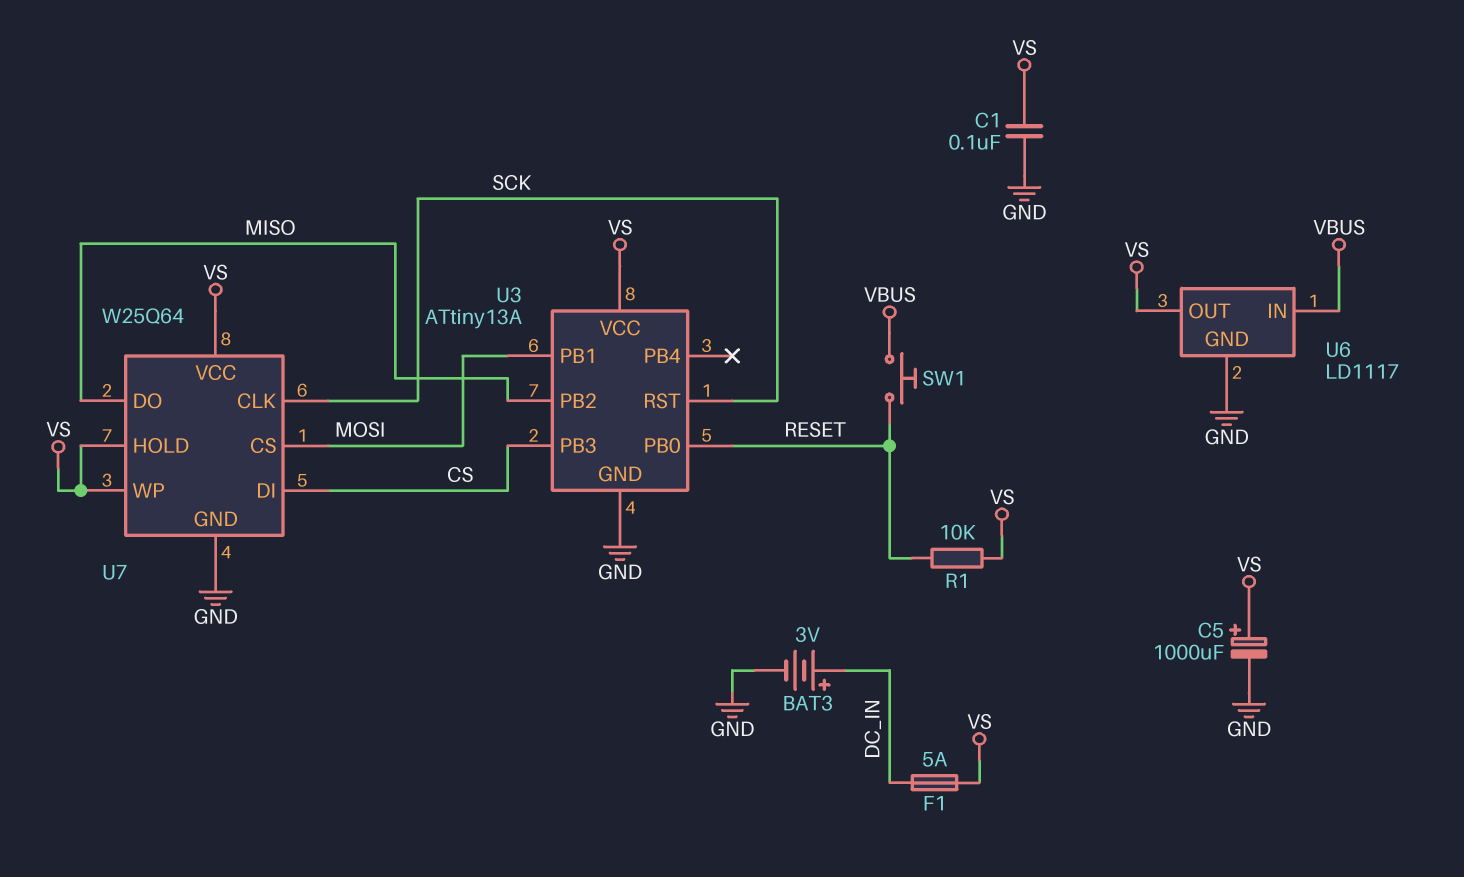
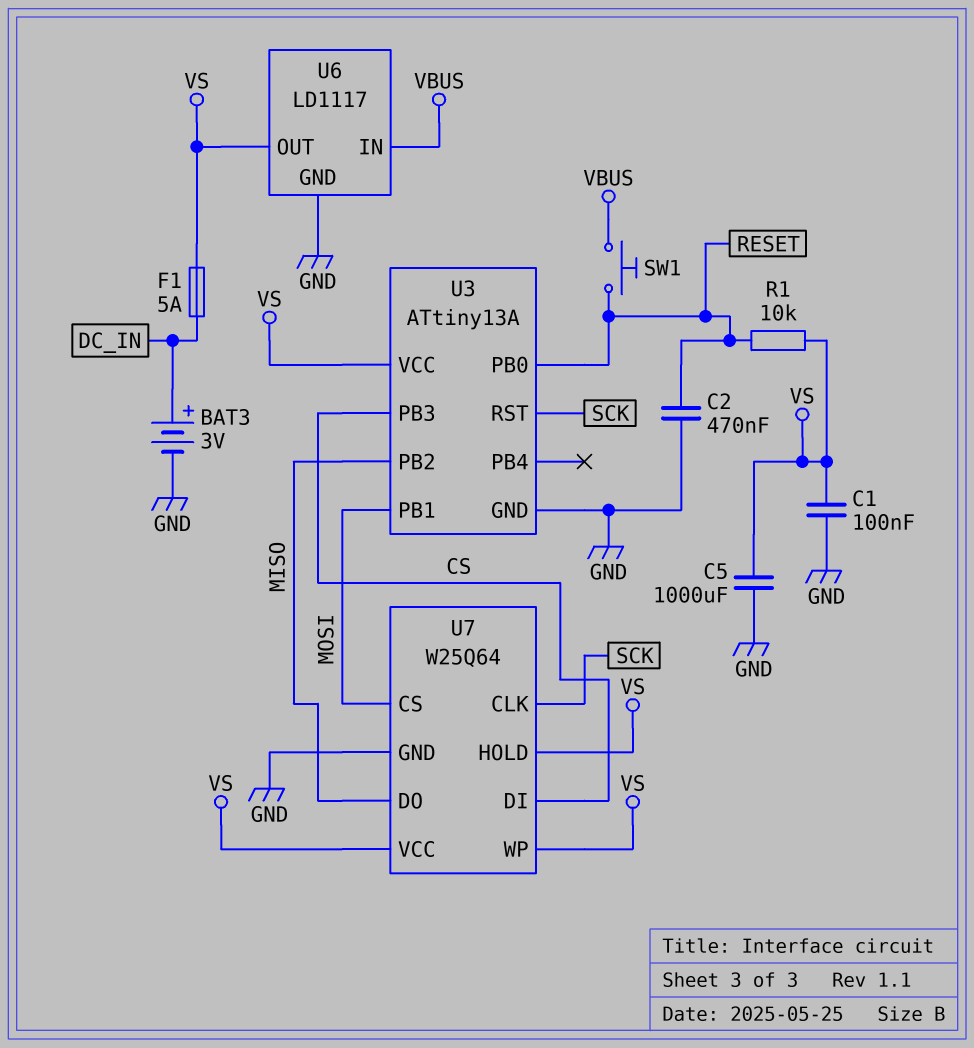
C2: none -> 470nF (GND, RESET)
C5: 1000uF (plus VS, minus GND) -> 1000uF (GND, VS)

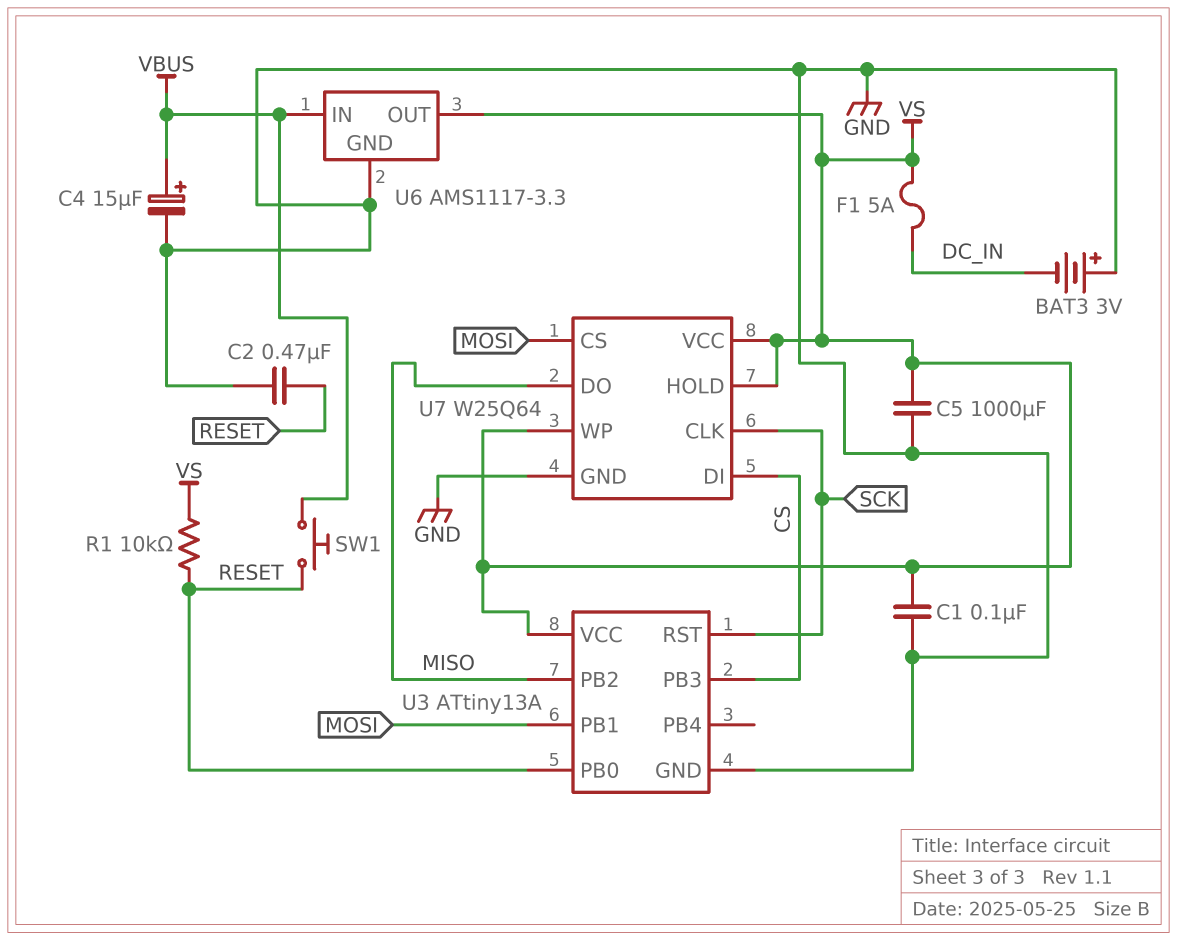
BAT3: 3V (plus DC_IN, minus GND) -> 3V (plus GND, minus DC_IN)
C4: none -> 15uF (plus VBUS, minus GND)
U6: LD1117 -> AMS1117-3.3

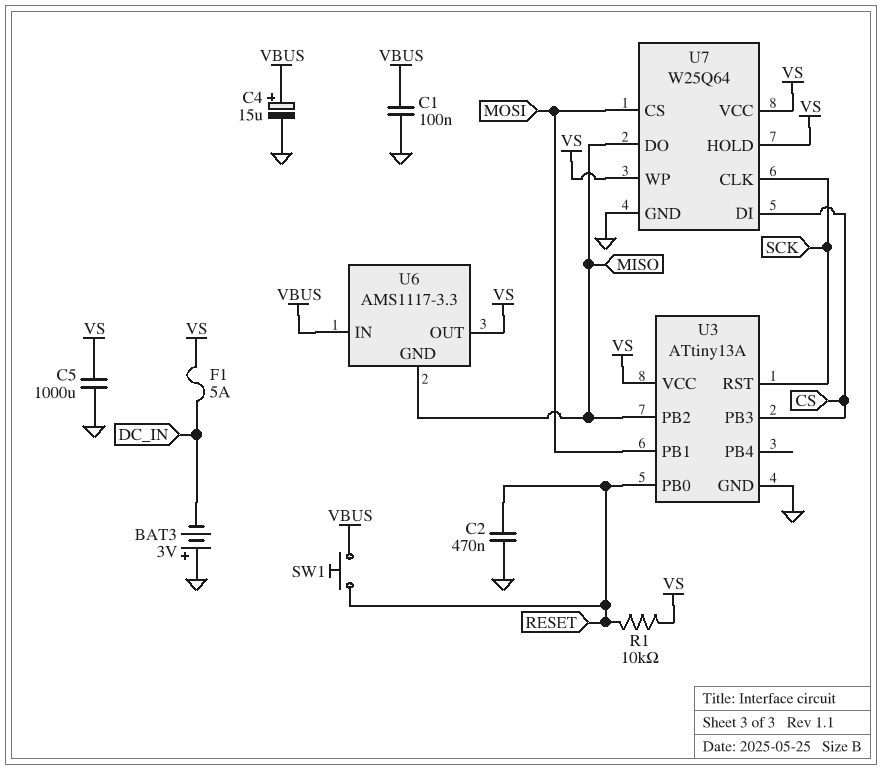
C1: 100nF (GND, VS) -> 100nF (GND, VBUS)
U6 pin GND: GND -> MISO

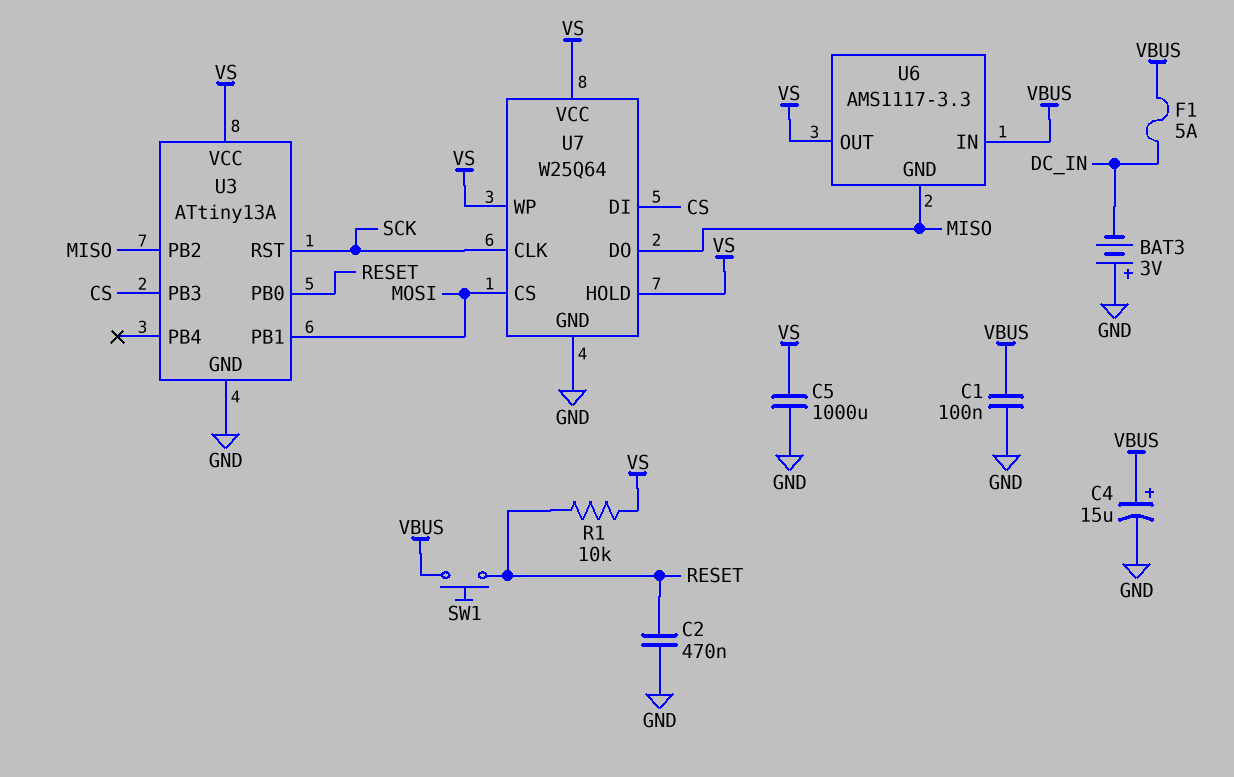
F1: 5A (DC_IN, VS) -> 5A (DC_IN, VBUS)

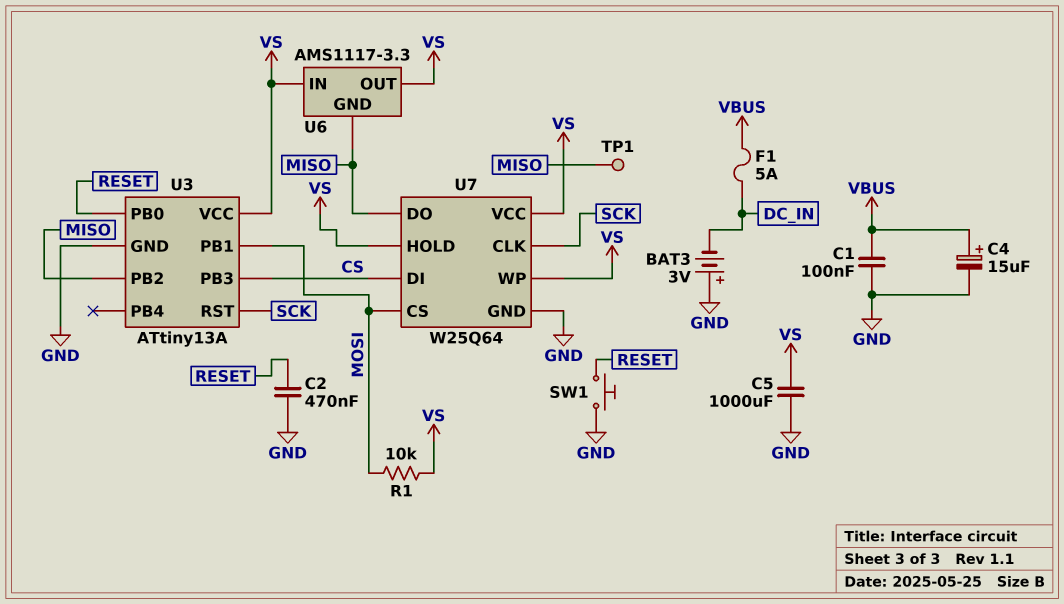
R1: 10k (RESET, VS) -> 10k (MOSI, VS)
SW1: button (RESET, VBUS) -> button (GND, RESET)
TP1: none -> test point (MISO)
U6 pin IN: VBUS -> VS

